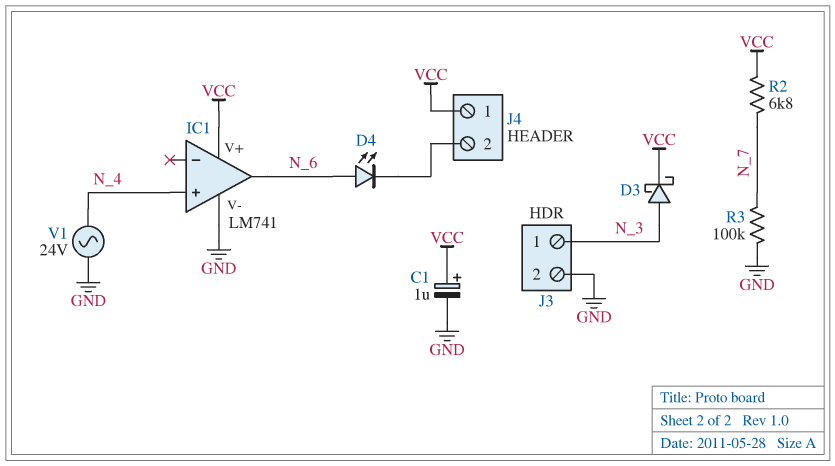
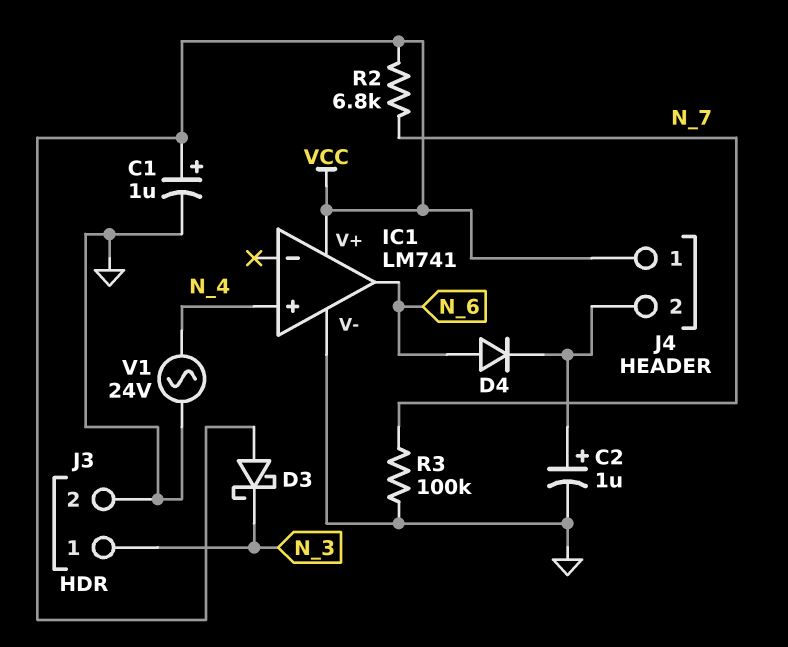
C2: none -> 1uF (plus J4/2, minus GND)
D3: schottky (A N_3, K VCC) -> schottky (A VCC, K N_3)
D4: LED (A N_6, K J4/2) -> diode (A N_6, K J4/2)

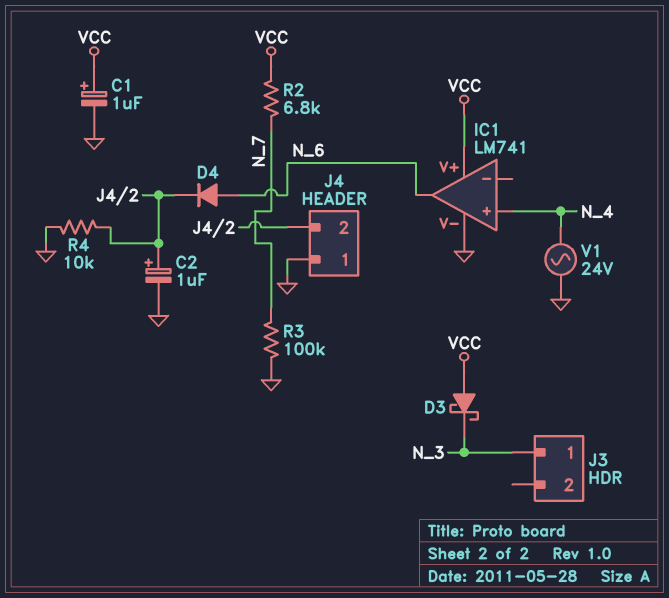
J3 pin 2: GND -> none
J4 pin 1: VCC -> GND
R4: none -> 10k (GND, J4/2)

